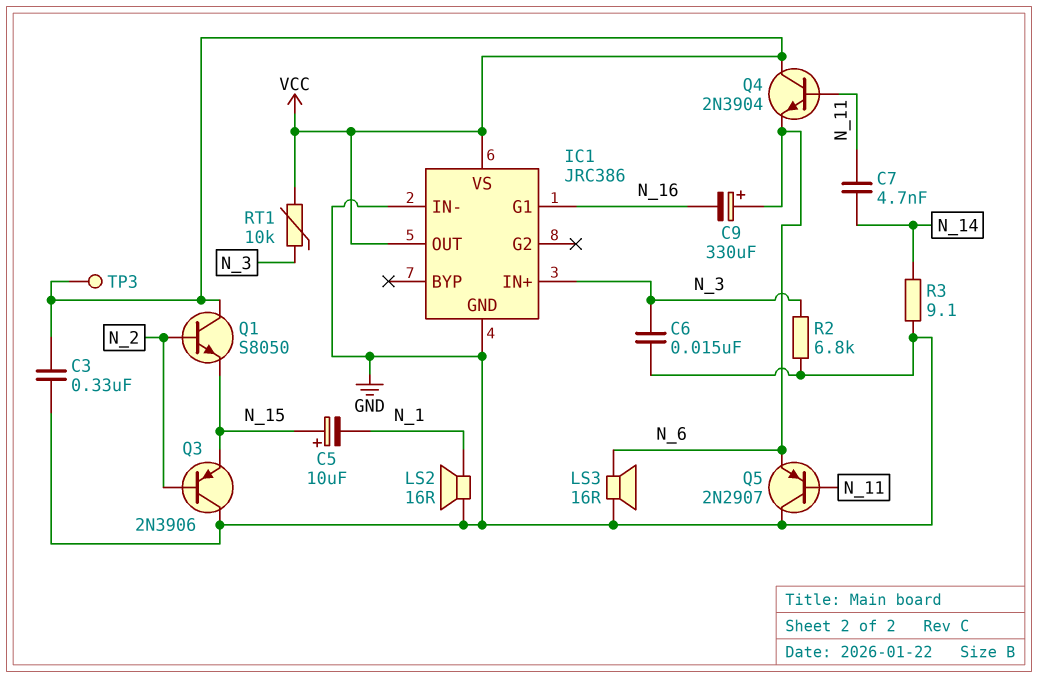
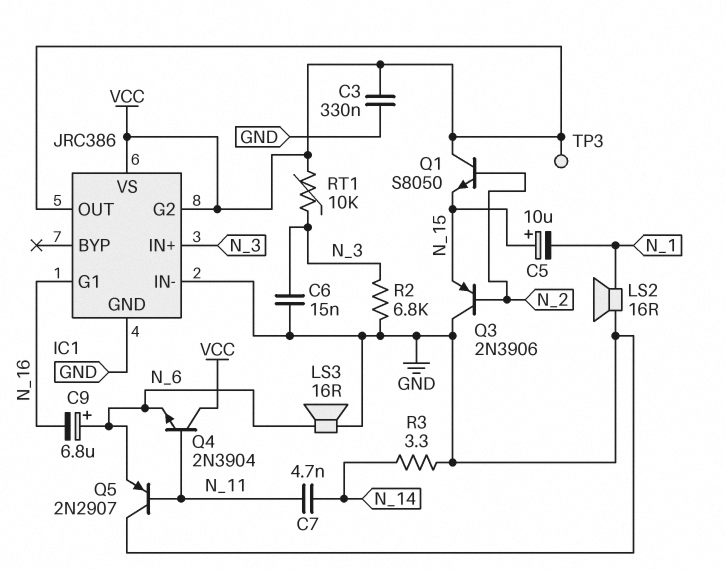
C9: 330uF (plus N_6, minus N_16) -> 6.8uF (plus N_6, minus N_16)
IC1 pin G2: none -> VCC
R3: 9.1 (GND, N_14) -> 3.3 (GND, N_14)

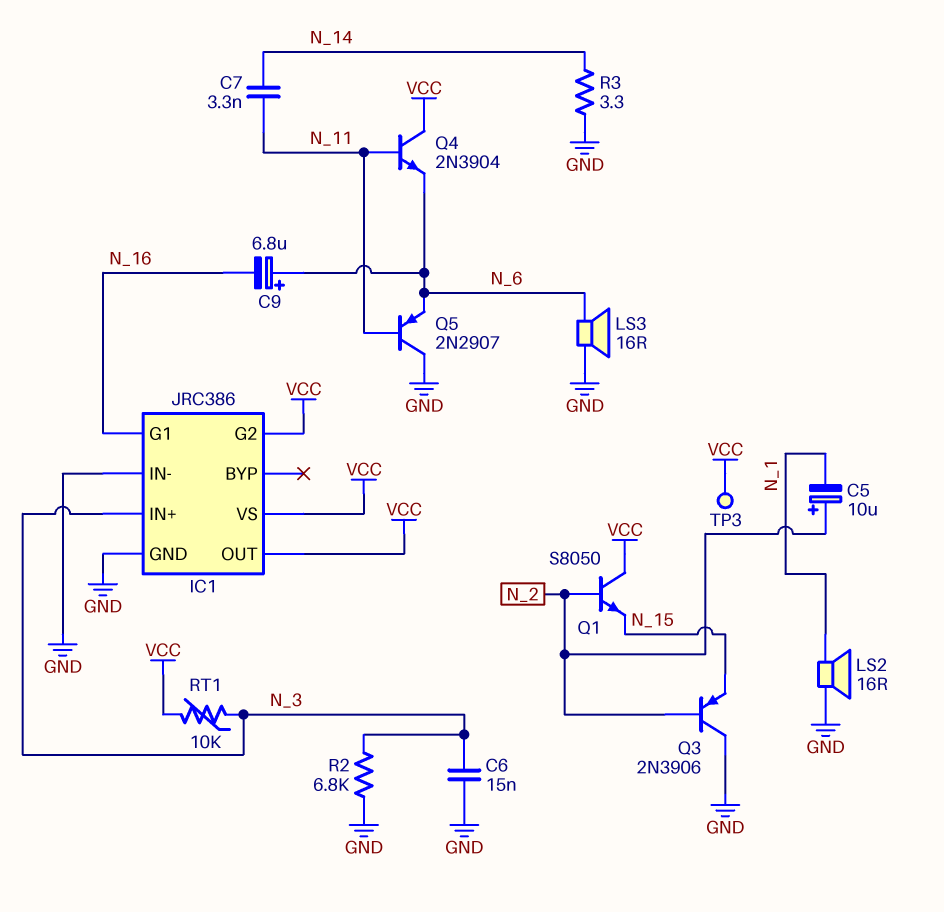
C3: 330nF (GND, VCC) -> none
C5: 10uF (plus N_15, minus N_1) -> 10uF (plus N_2, minus N_1)
C7: 4.7nF (N_11, N_14) -> 3.3nF (N_11, N_14)

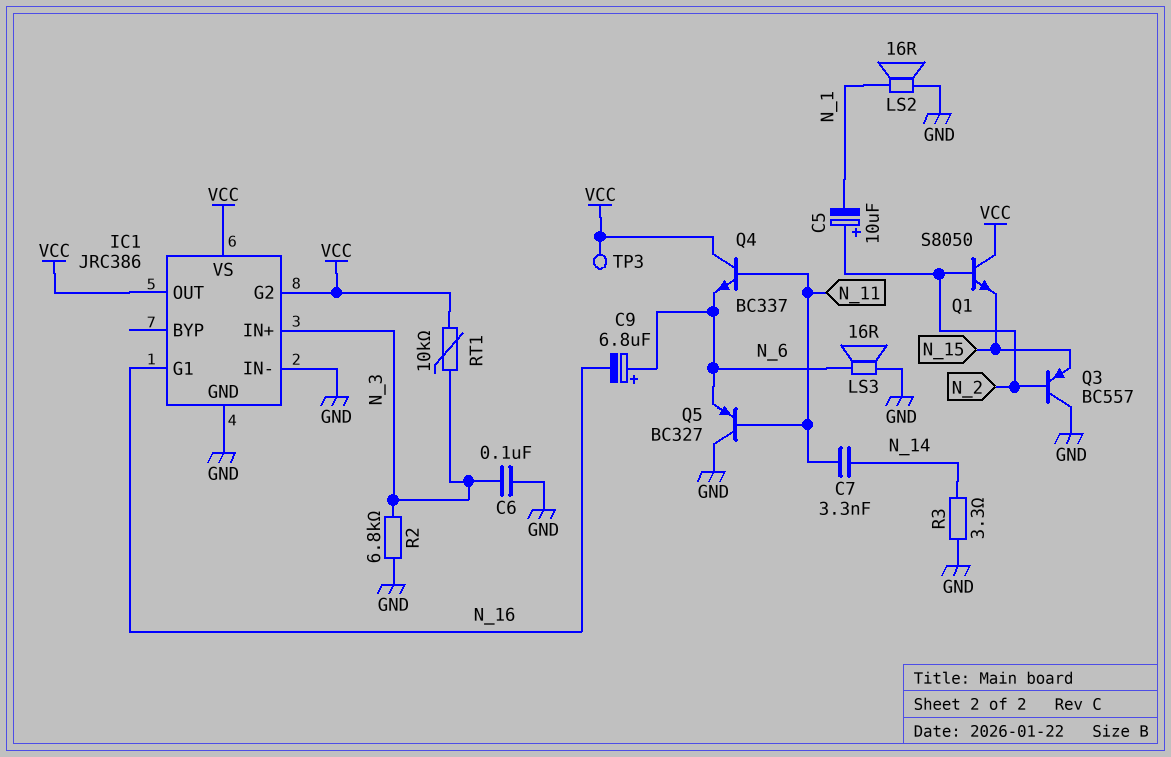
C6: 15nF (GND, N_3) -> 100nF (GND, N_3)
Q3: PNP 2N3906 (B N_2, C GND, E N_15) -> PNP BC557 (B N_2, C GND, E N_15)
Q4: NPN 2N3904 (B N_11, C VCC, E N_6) -> NPN BC337 (B N_11, C VCC, E N_6)
Q5: PNP 2N2907 (B N_11, C GND, E N_6) -> PNP BC327 (B N_11, C GND, E N_6)

